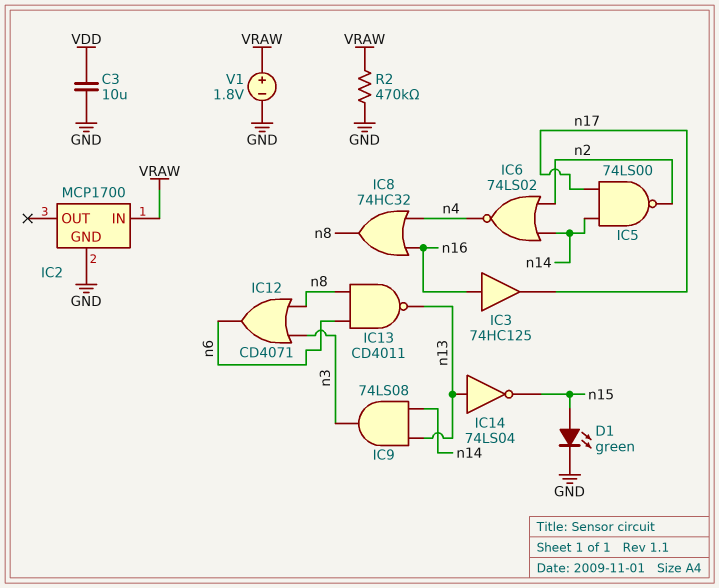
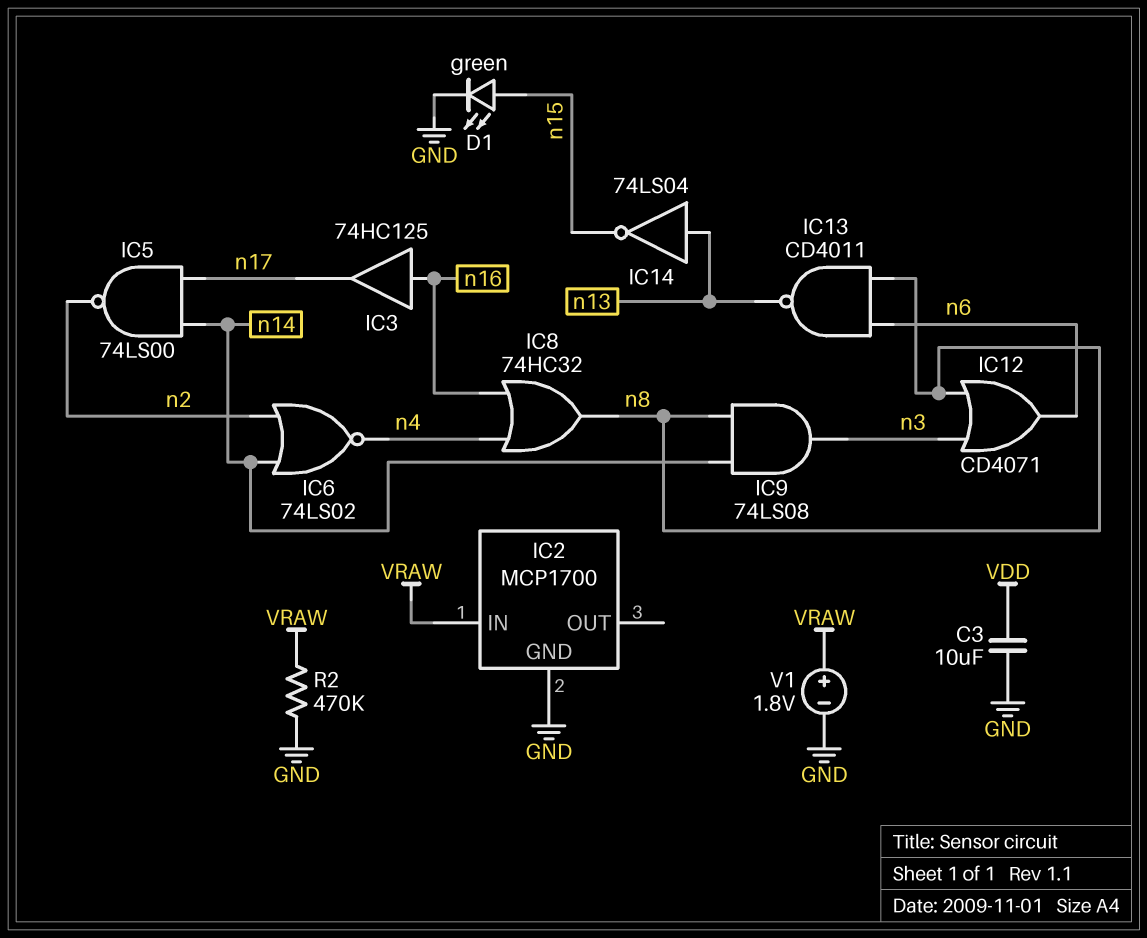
IC9: AND 74LS08 (in n13, in n14, out n3) -> AND 74LS08 (in n8, in n14, out n3)

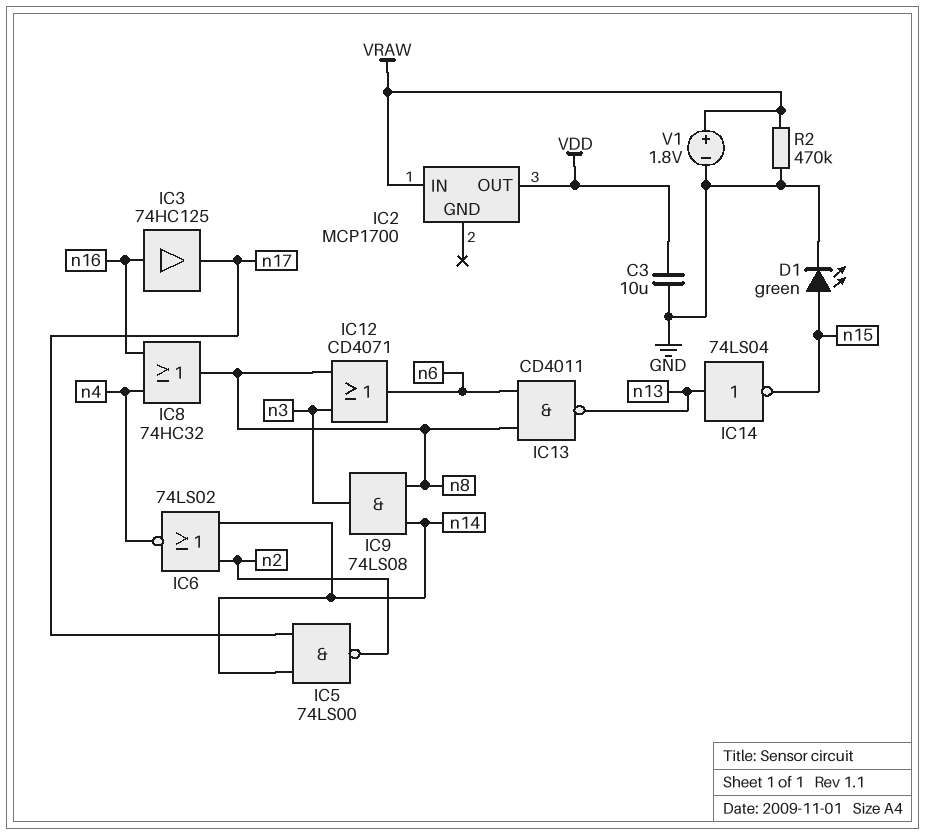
IC2 pin GND: GND -> none
IC2 pin OUT: none -> VDD

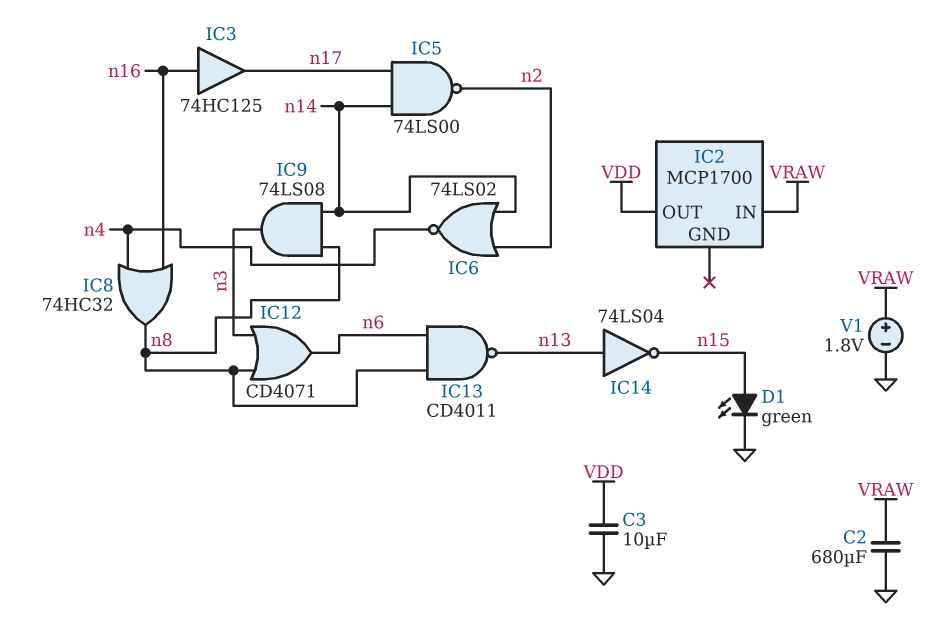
C2: none -> 680uF (GND, VRAW)
R2: 470k (GND, VRAW) -> none

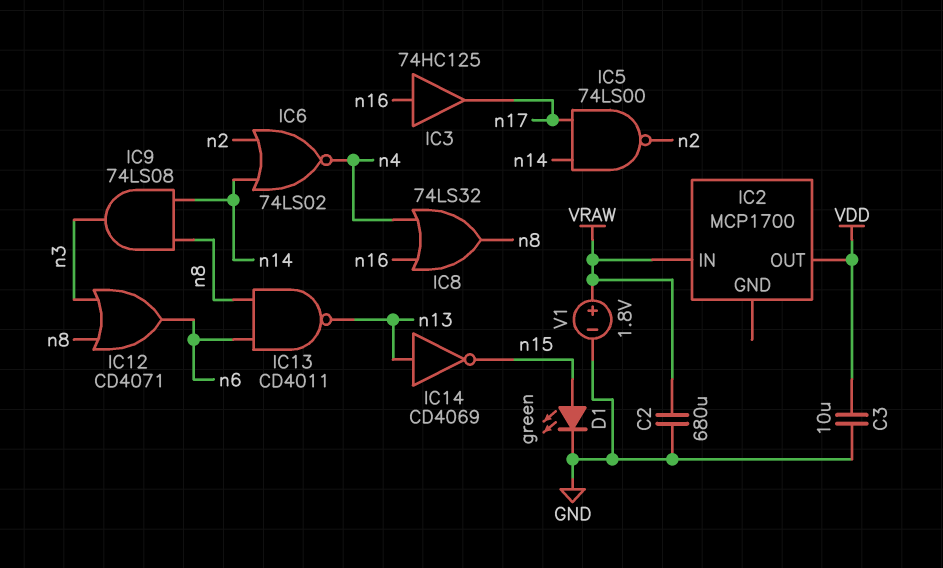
IC8: OR 74HC32 (in n4, in n16, out n8) -> OR 74LS32 (in n4, in n16, out n8)
IC14: NOT 74LS04 (in n13, out n15) -> NOT CD4069 (in n13, out n15)

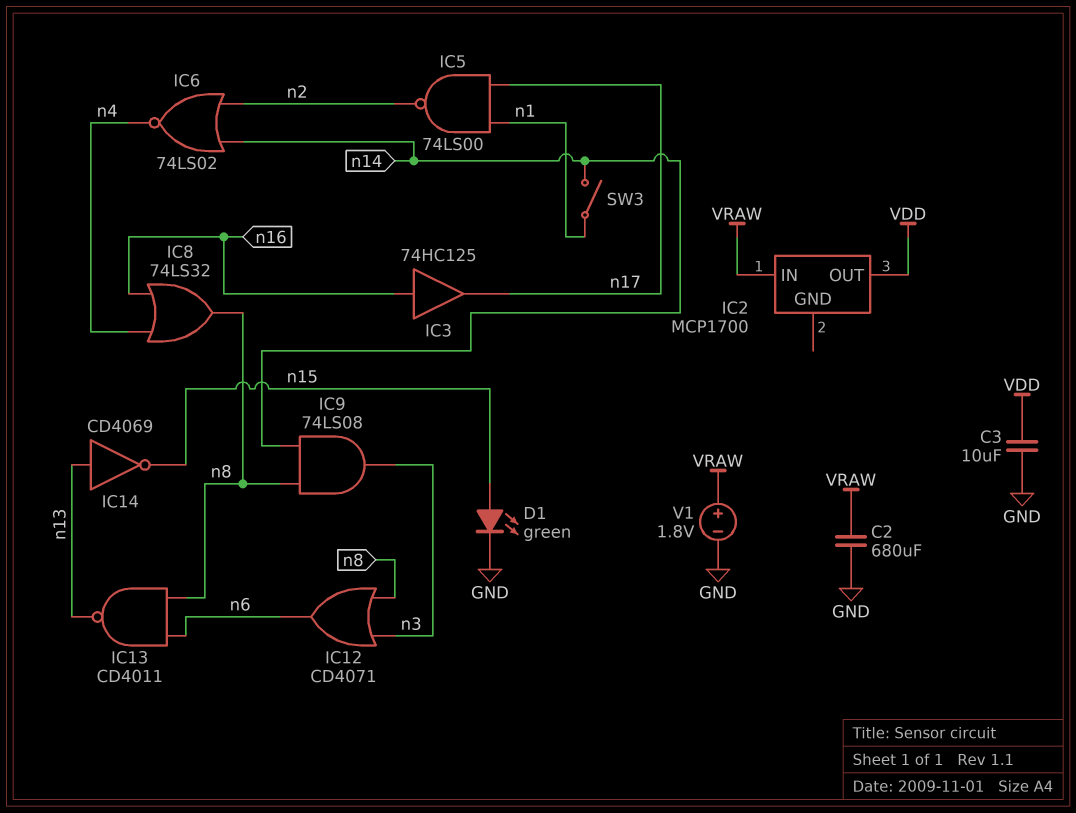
IC5: NAND 74LS00 (in n14, in n17, out n2) -> NAND 74LS00 (in n1, in n17, out n2)
SW3: none -> switch (n1, n14)

